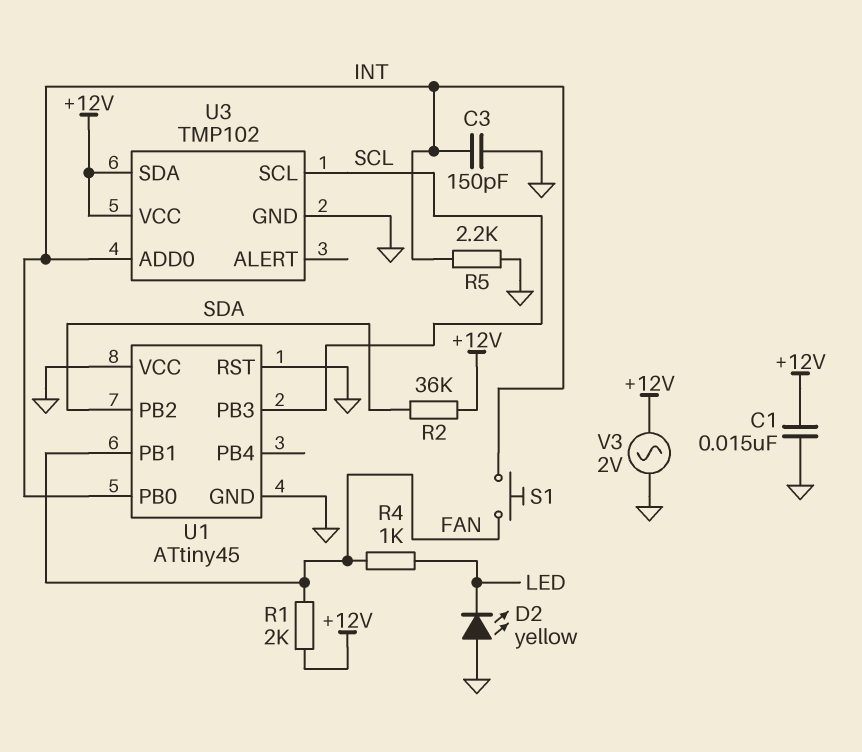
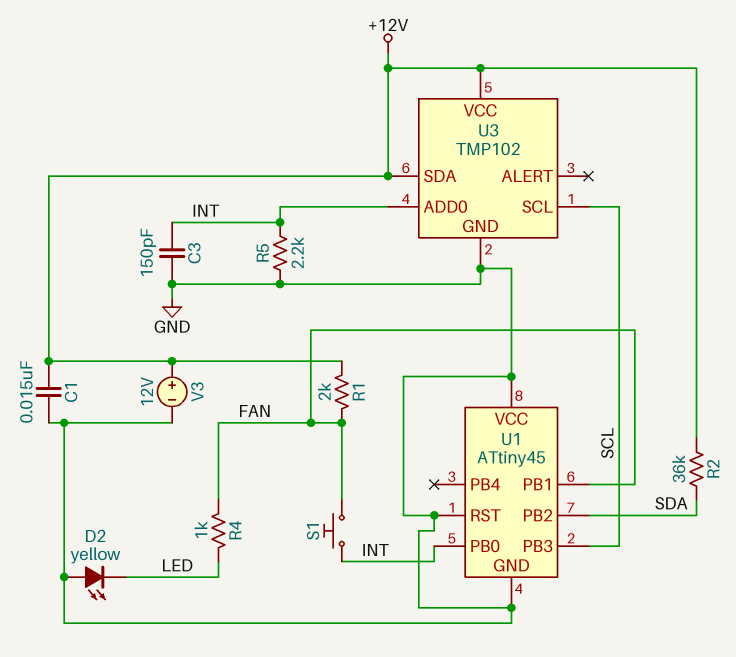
V3: AC 2V (+12V, GND) -> 12V (plus +12V, minus GND)

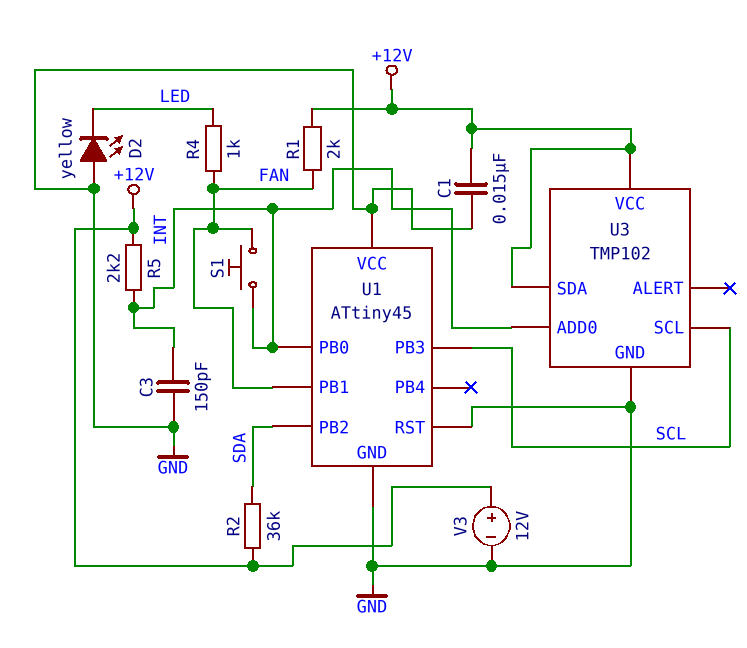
R5: 2.2k (GND, INT) -> 2.2k (+12V, INT)

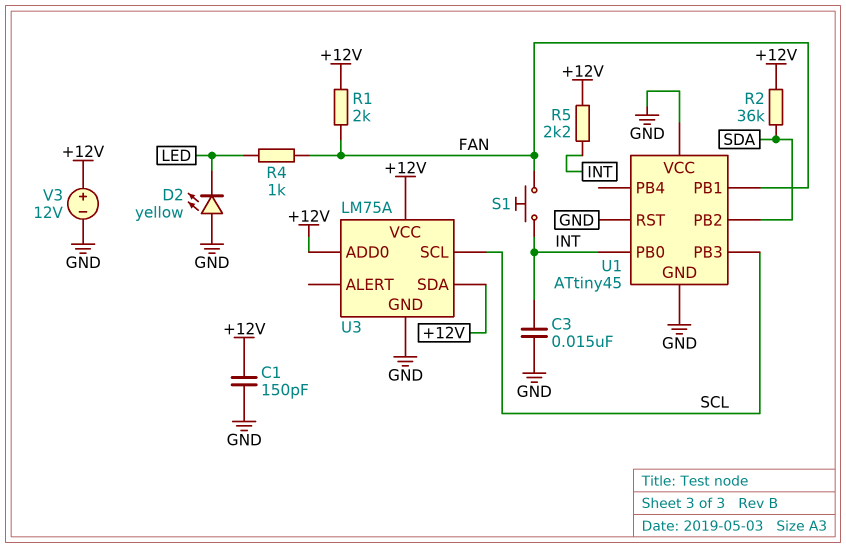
C1: 15nF (+12V, GND) -> 150pF (+12V, GND)
C3: 150pF (GND, INT) -> 15nF (GND, INT)
U3: TMP102 -> LM75A
U3 pin ADD0: INT -> +12V

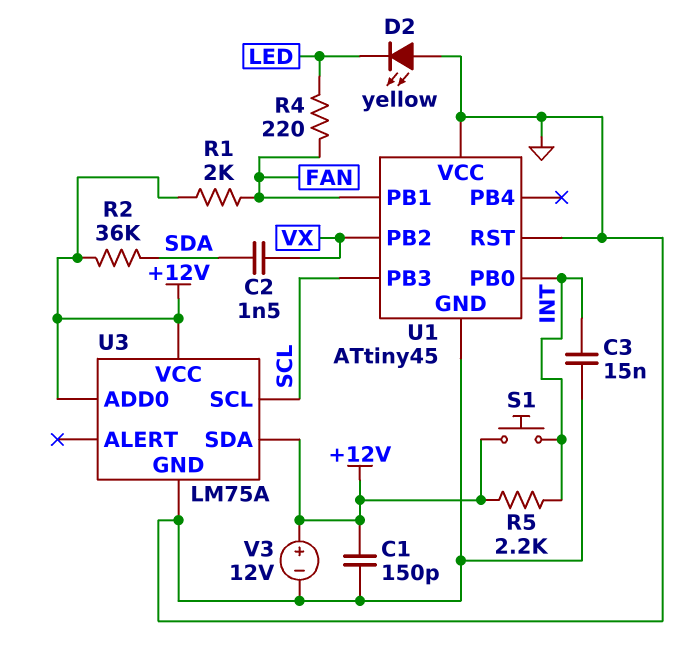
C2: none -> 1.5nF (SDA, VX)
R4: 1k (FAN, LED) -> 220 (FAN, LED)
S1: button (FAN, INT) -> button (+12V, INT)
U1 pin PB2: SDA -> VX

